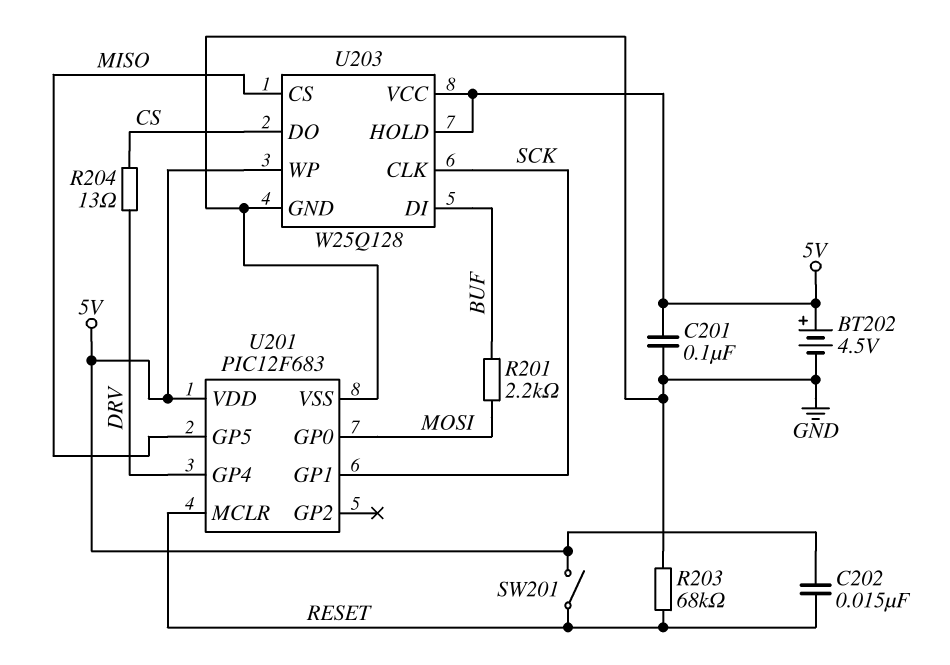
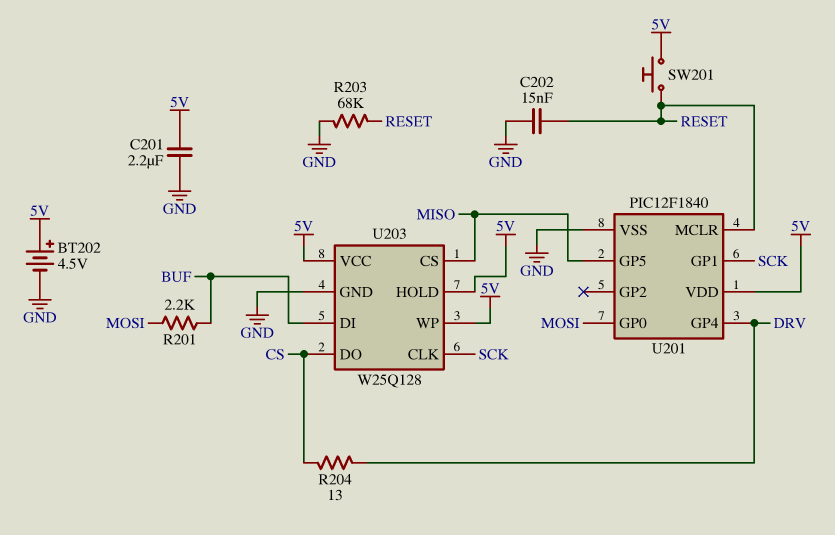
C201: 100nF (5V, GND) -> 2.2uF (5V, GND)
C202: 15nF (5V, RESET) -> 15nF (GND, RESET)
SW201: switch (5V, RESET) -> button (5V, RESET)
U201: PIC12F683 -> PIC12F1840

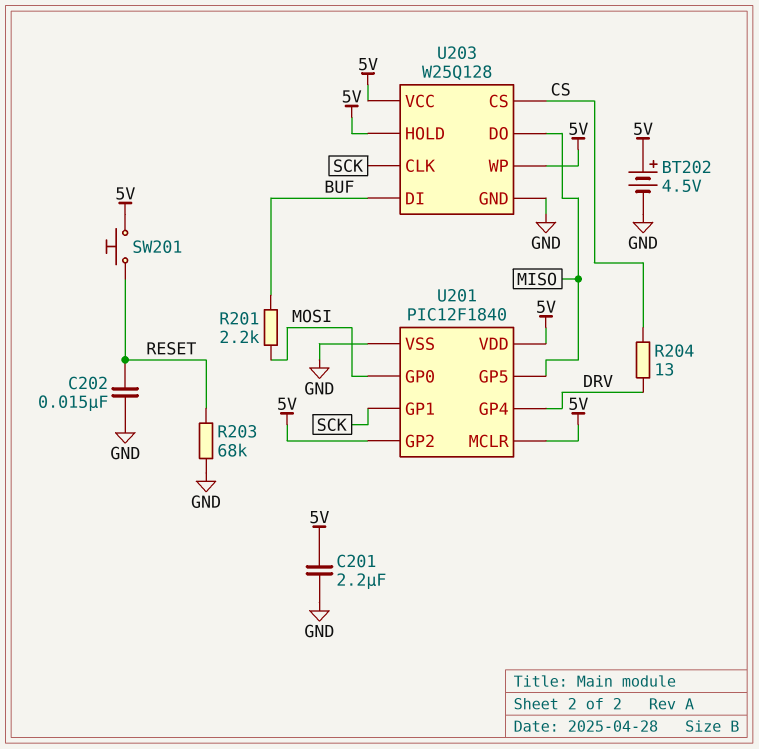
U201 pin GP2: none -> 5V
U201 pin MCLR: RESET -> 5V
U203 pin CS: MISO -> CS
U203 pin DO: CS -> MISO

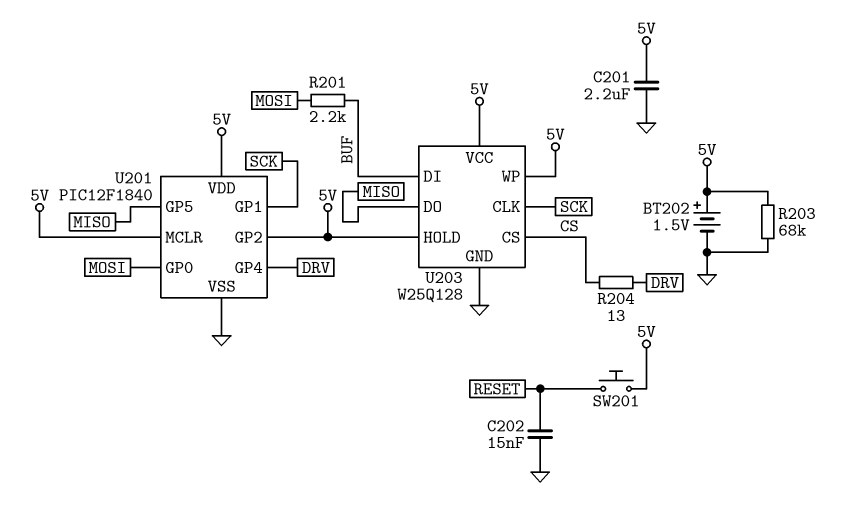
BT202: 4.5V (plus 5V, minus GND) -> 1.5V (plus 5V, minus GND)
R203: 68k (GND, RESET) -> 68k (5V, GND)

